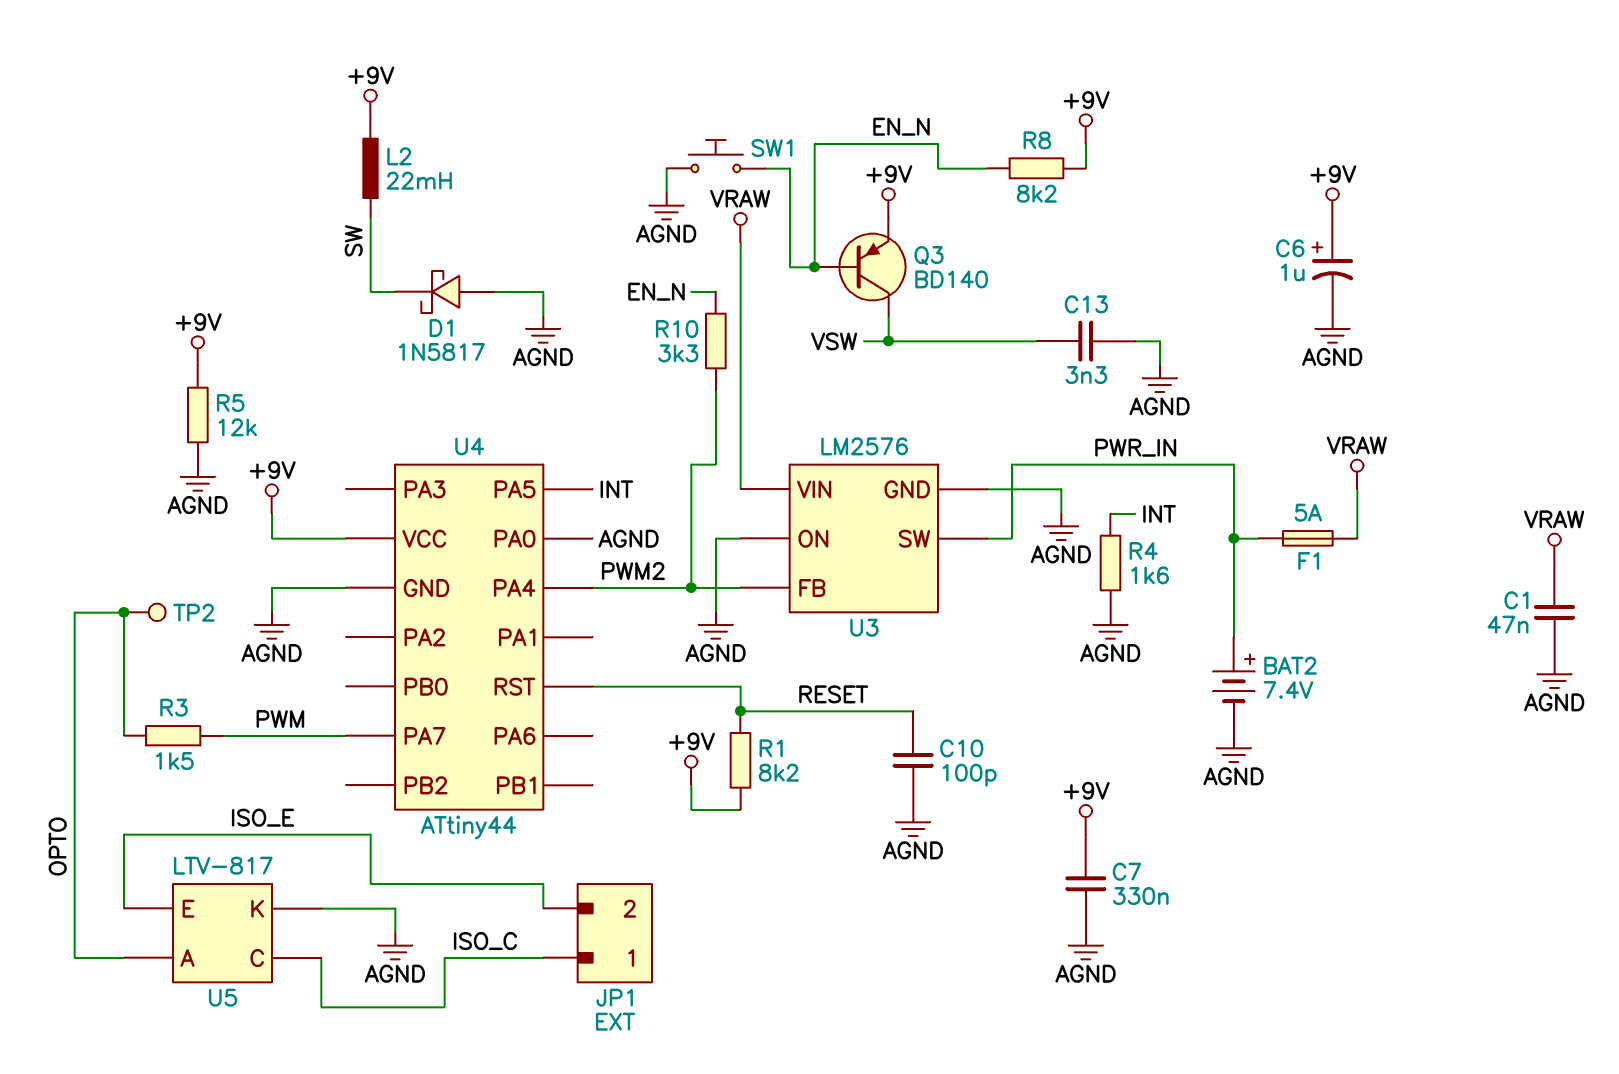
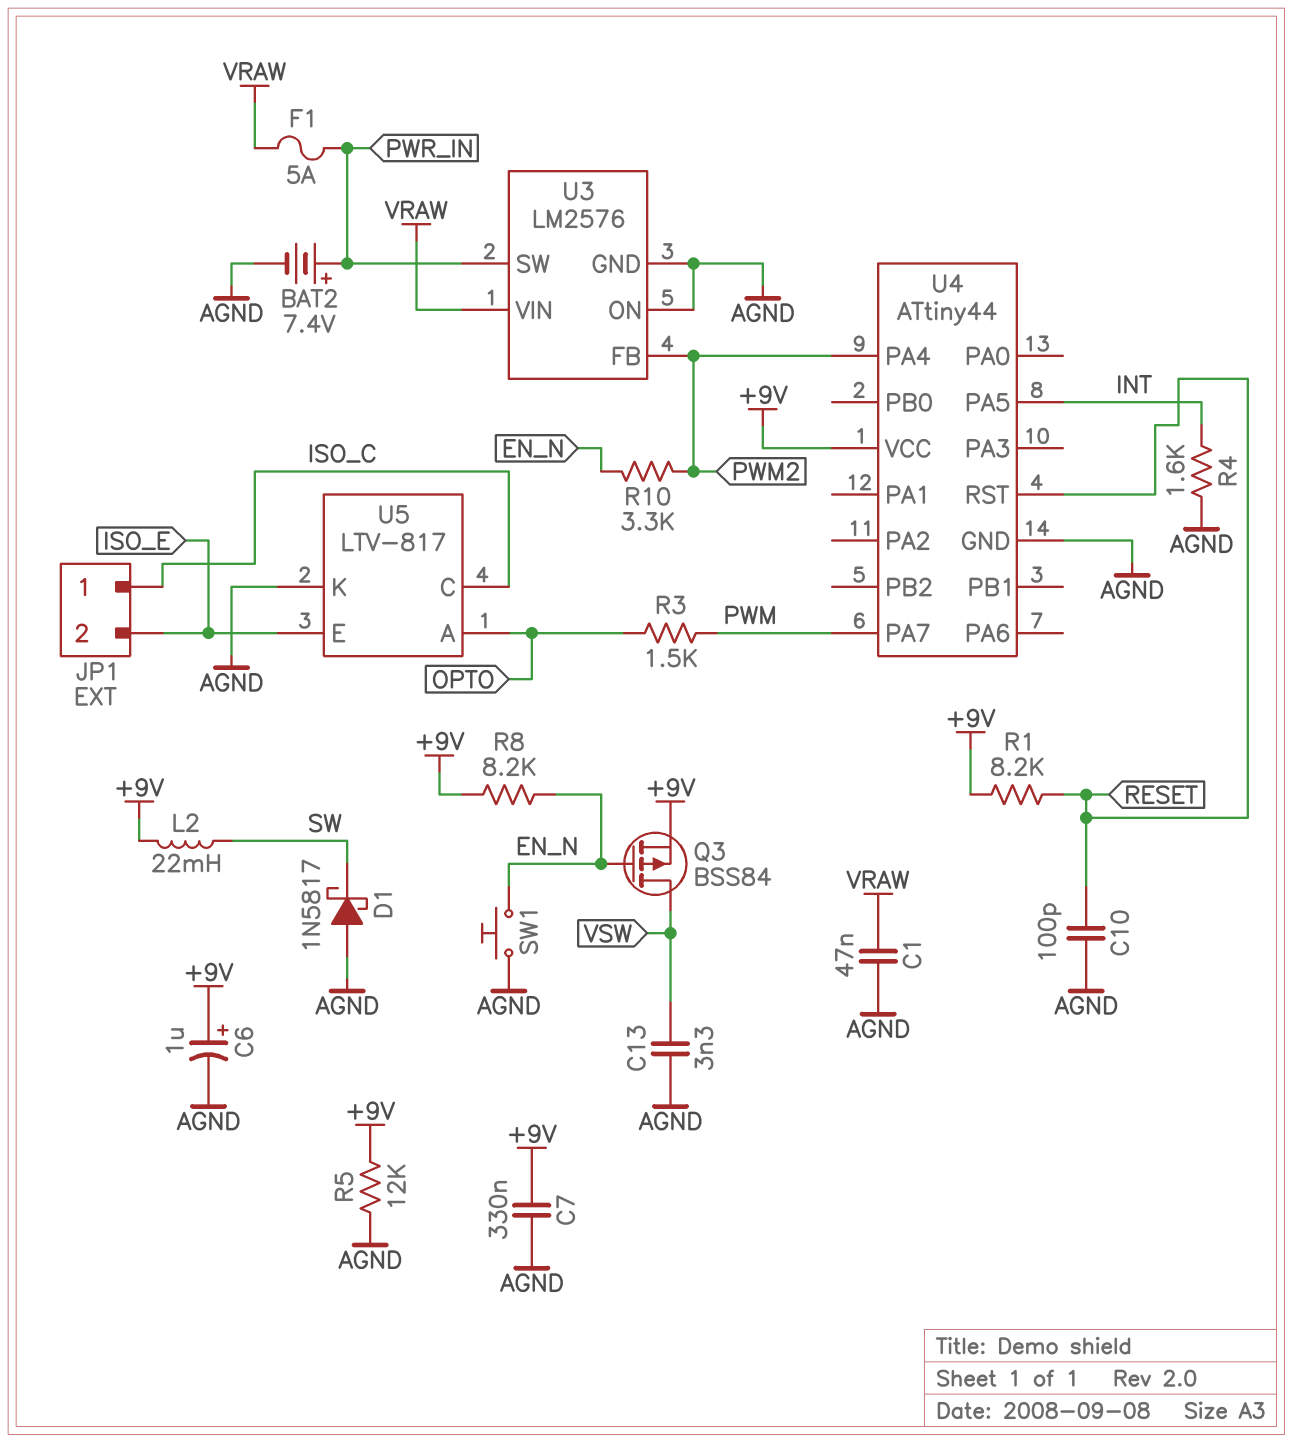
Q3: PNP BD140 (B EN_N, C VSW, E +9V) -> PMOS BSS84 (G EN_N, D VSW, S +9V)
TP2: test point (OPTO) -> none
U4 pin PA0: AGND -> none

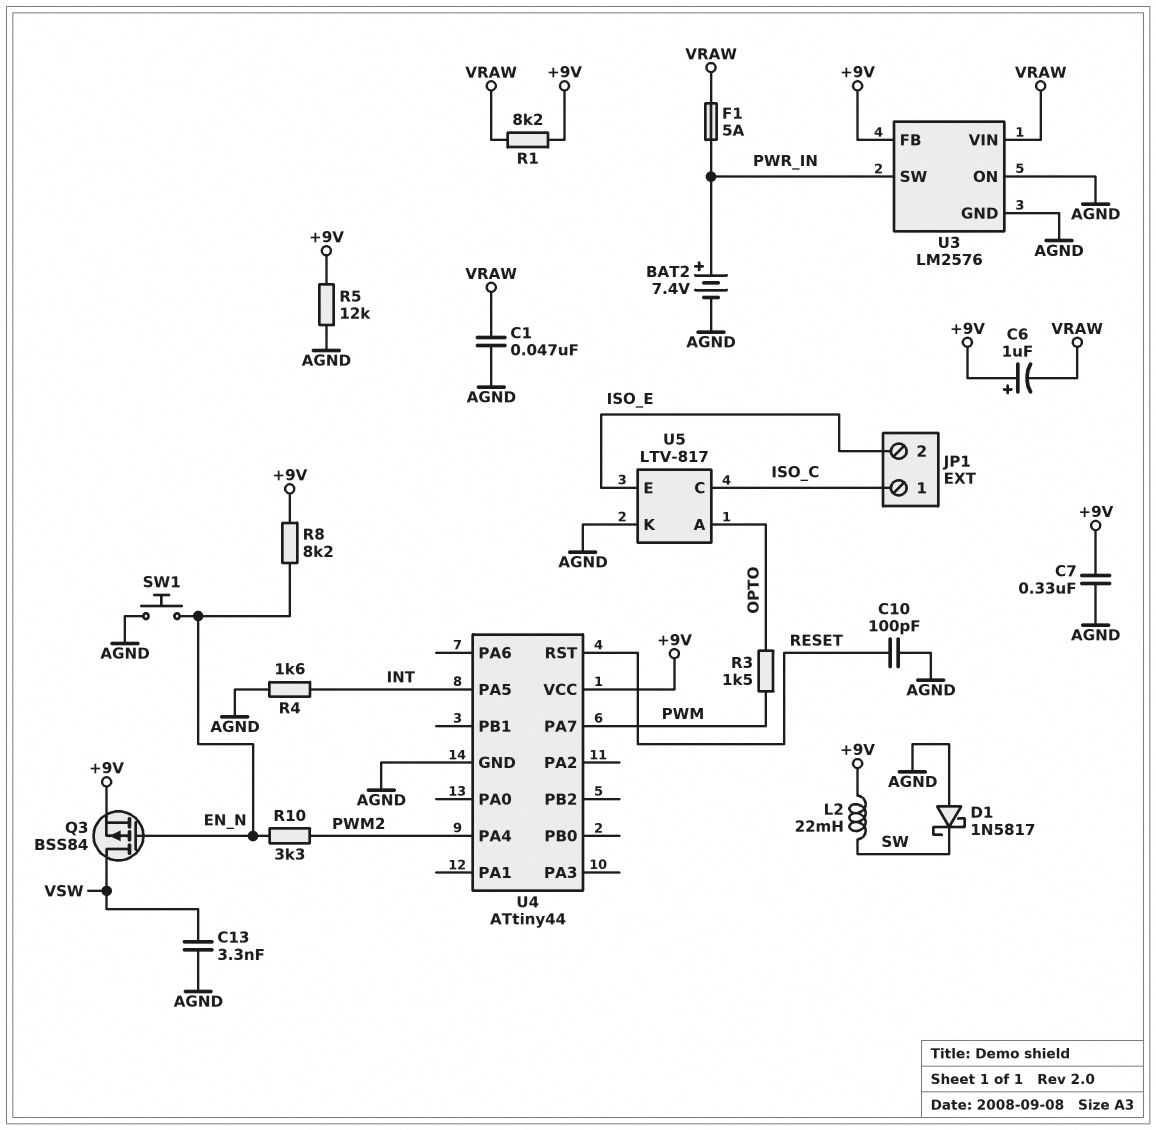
C6: 1uF (plus +9V, minus AGND) -> 1uF (plus +9V, minus VRAW)
R1: 8.2k (+9V, RESET) -> 8.2k (+9V, VRAW)
U3 pin FB: PWM2 -> +9V

